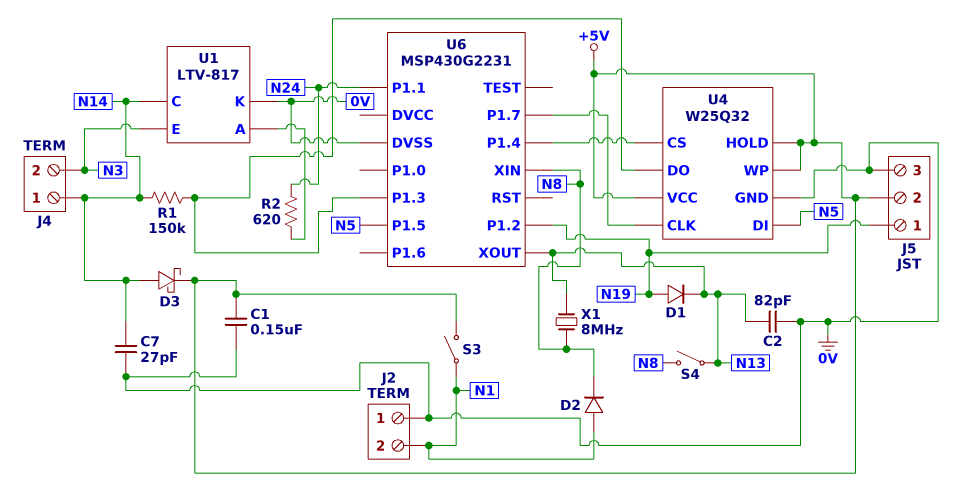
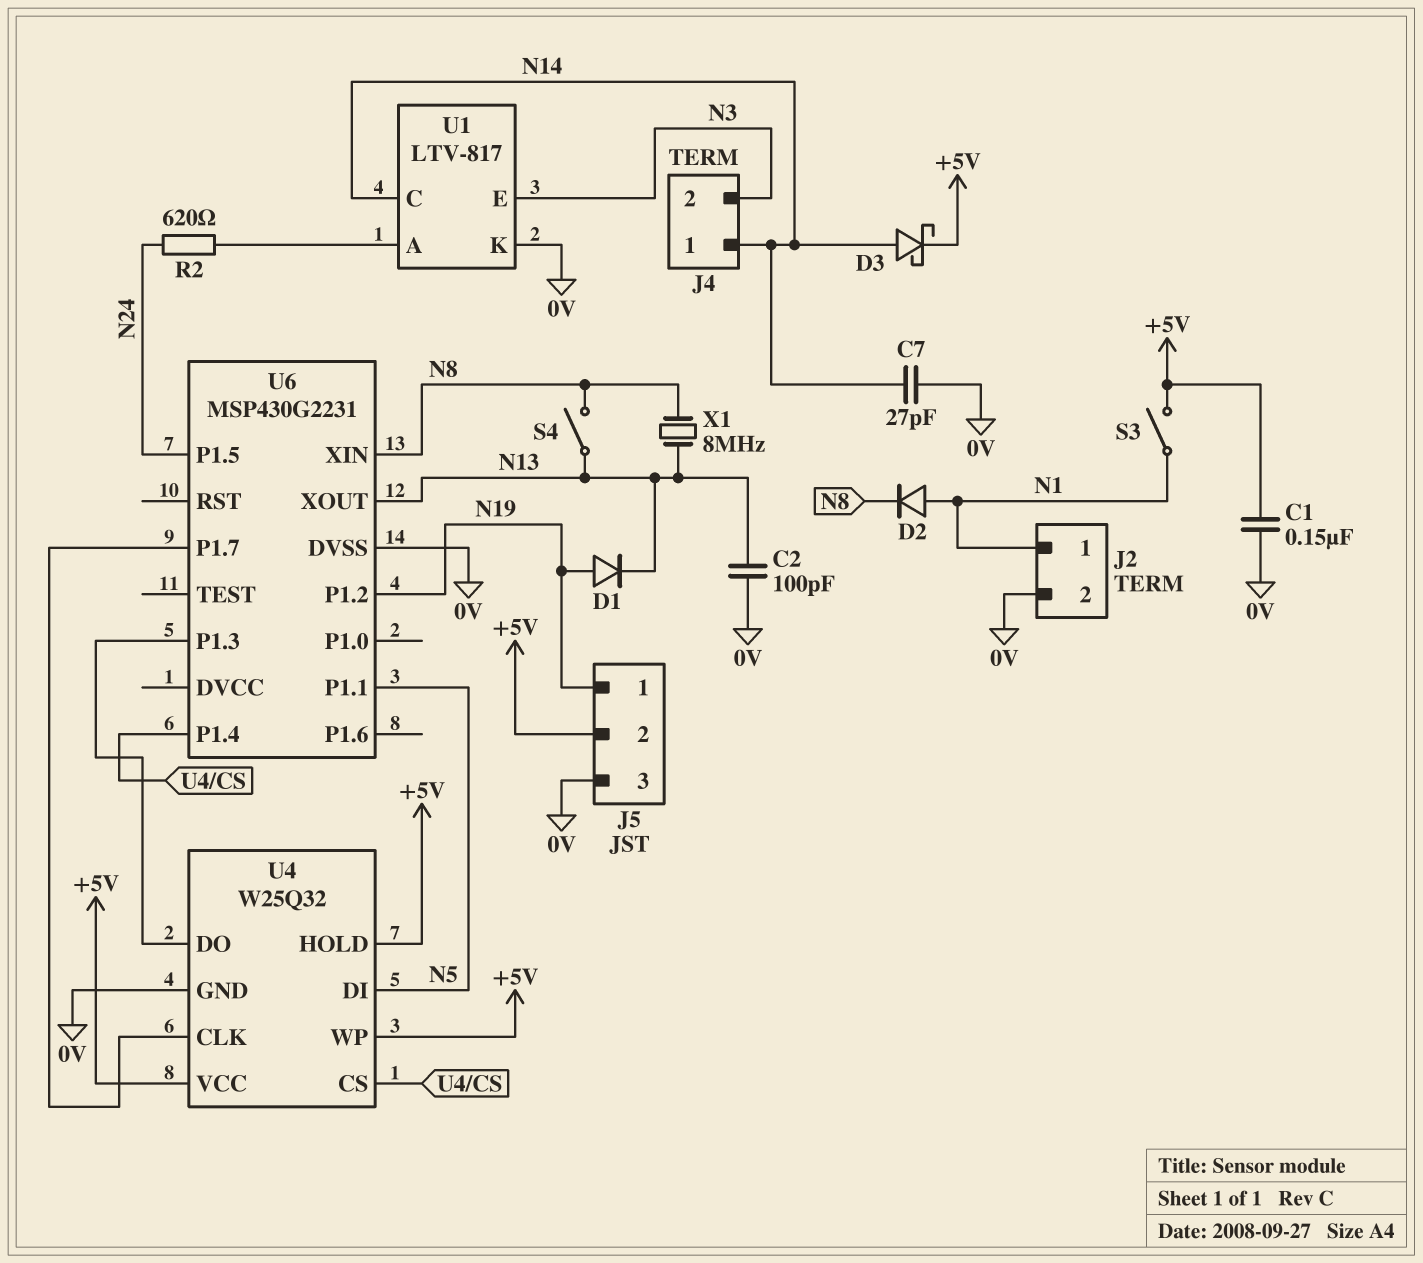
C2: 82pF (0V, N13) -> 100pF (0V, N13)
J2 pin 1: 0V -> N1
J2 pin 2: N1 -> 0V
R1: 150k (N14, U4/DO) -> none
U6 pin P1.1: N24 -> N5
U6 pin P1.5: N5 -> N24

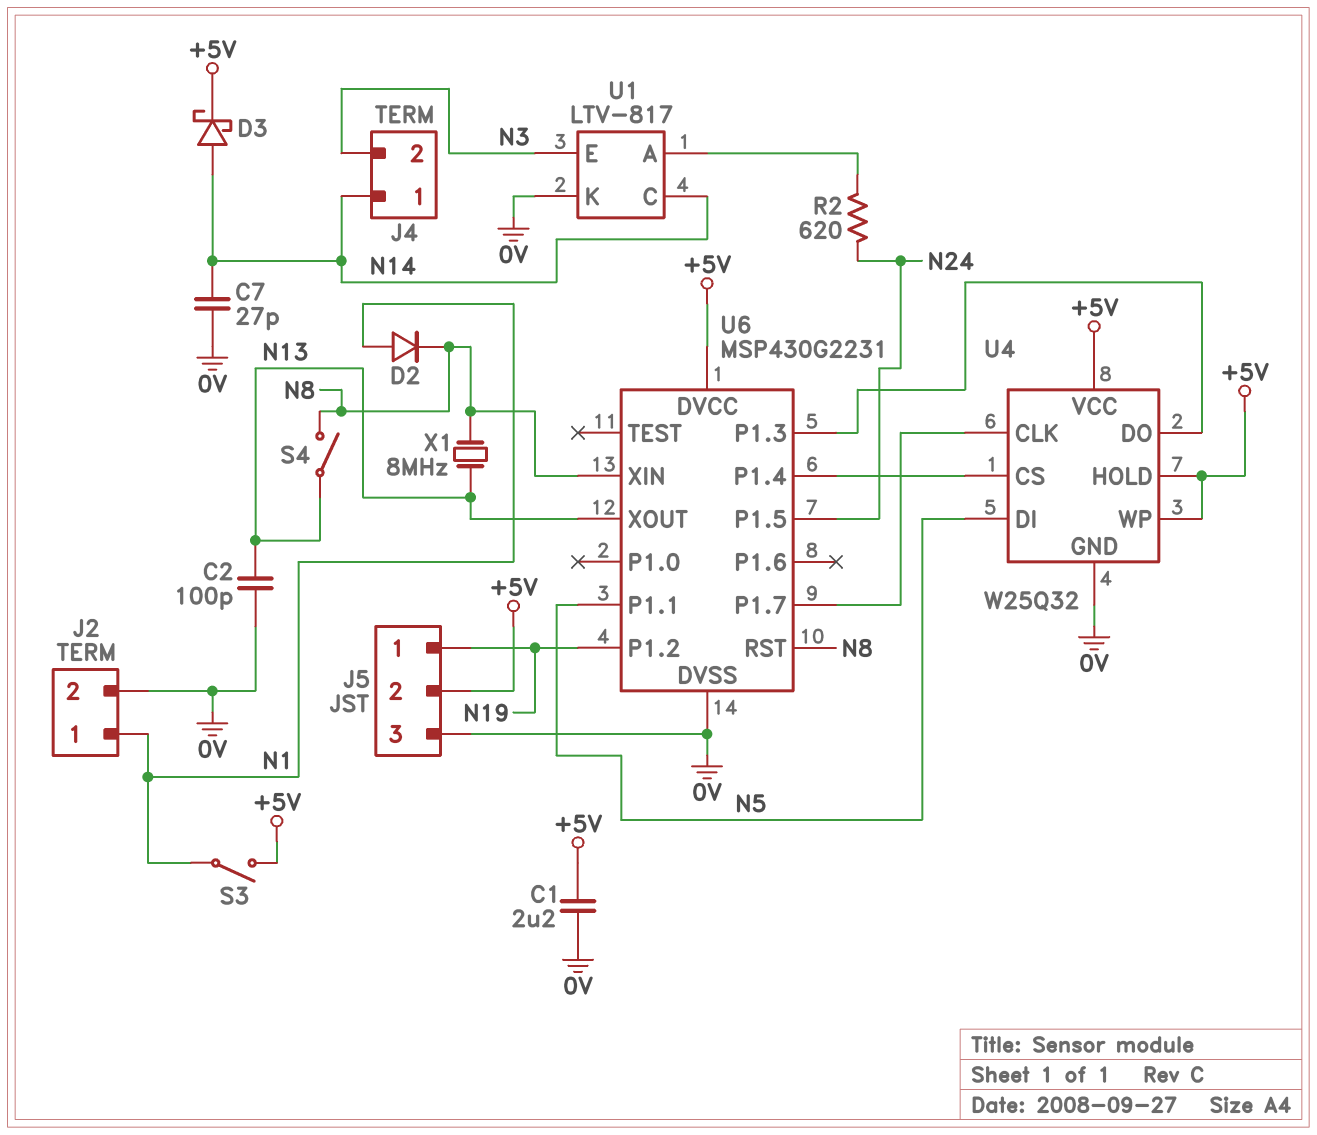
C1: 150nF (+5V, 0V) -> 2.2uF (+5V, 0V)
D1: diode (A N19, K N13) -> none
U6 pin DVCC: none -> +5V
U6 pin RST: none -> N8

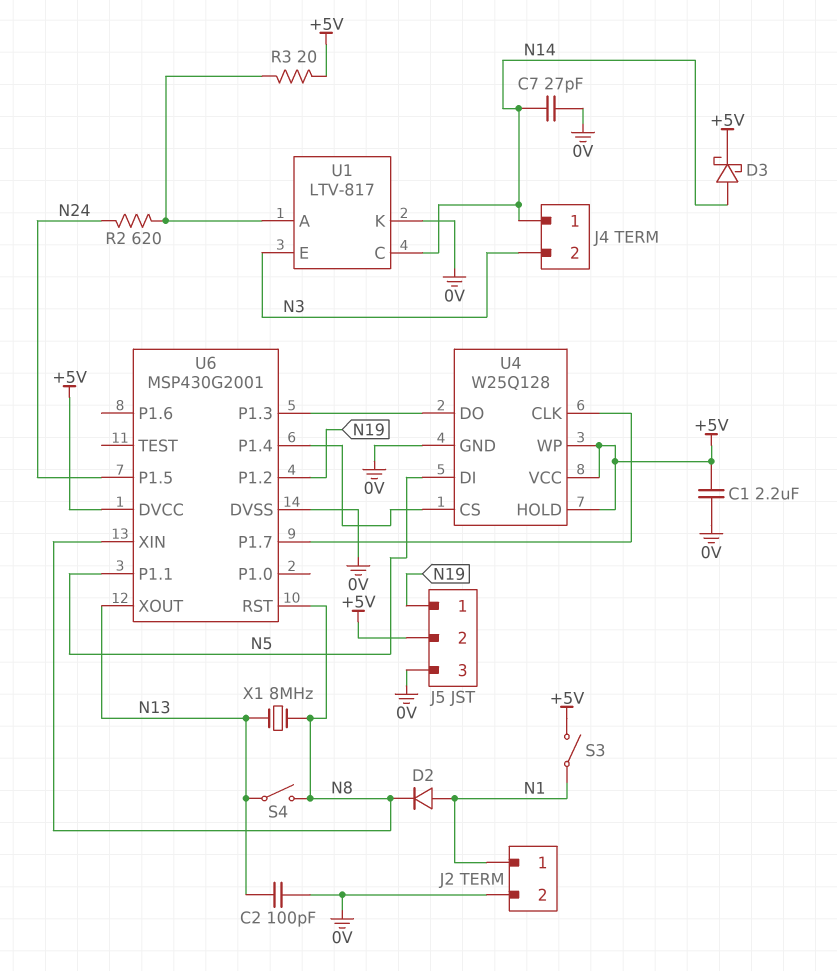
R3: none -> 20 (+5V, U1/A)
U4: W25Q32 -> W25Q128
U6: MSP430G2231 -> MSP430G2001

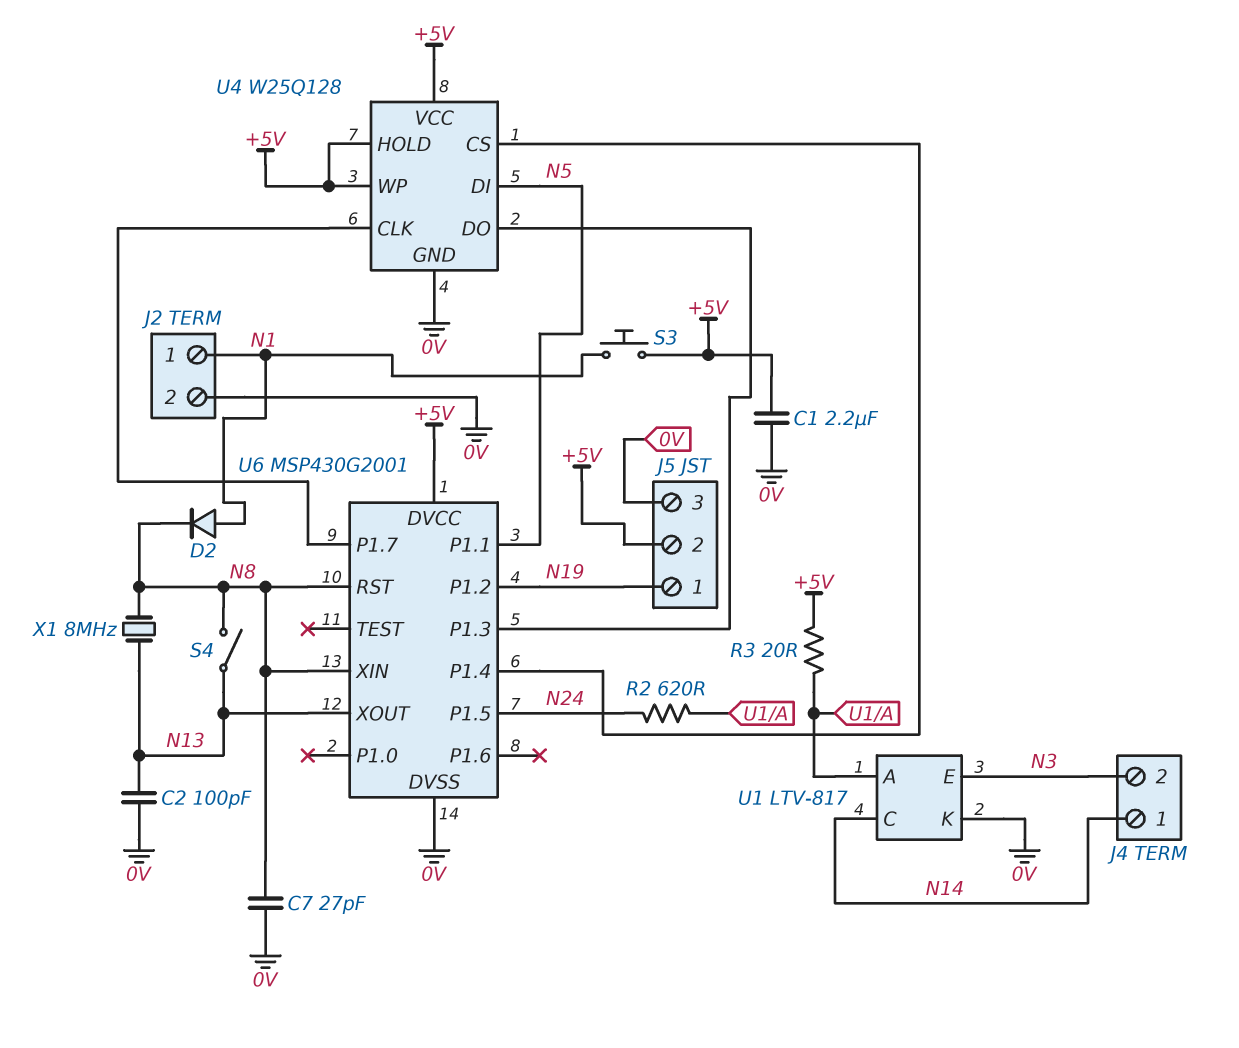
C7: 27pF (0V, N14) -> 27pF (0V, N8)
D3: schottky (A N14, K +5V) -> none
S3: switch (+5V, N1) -> button (+5V, N1)

